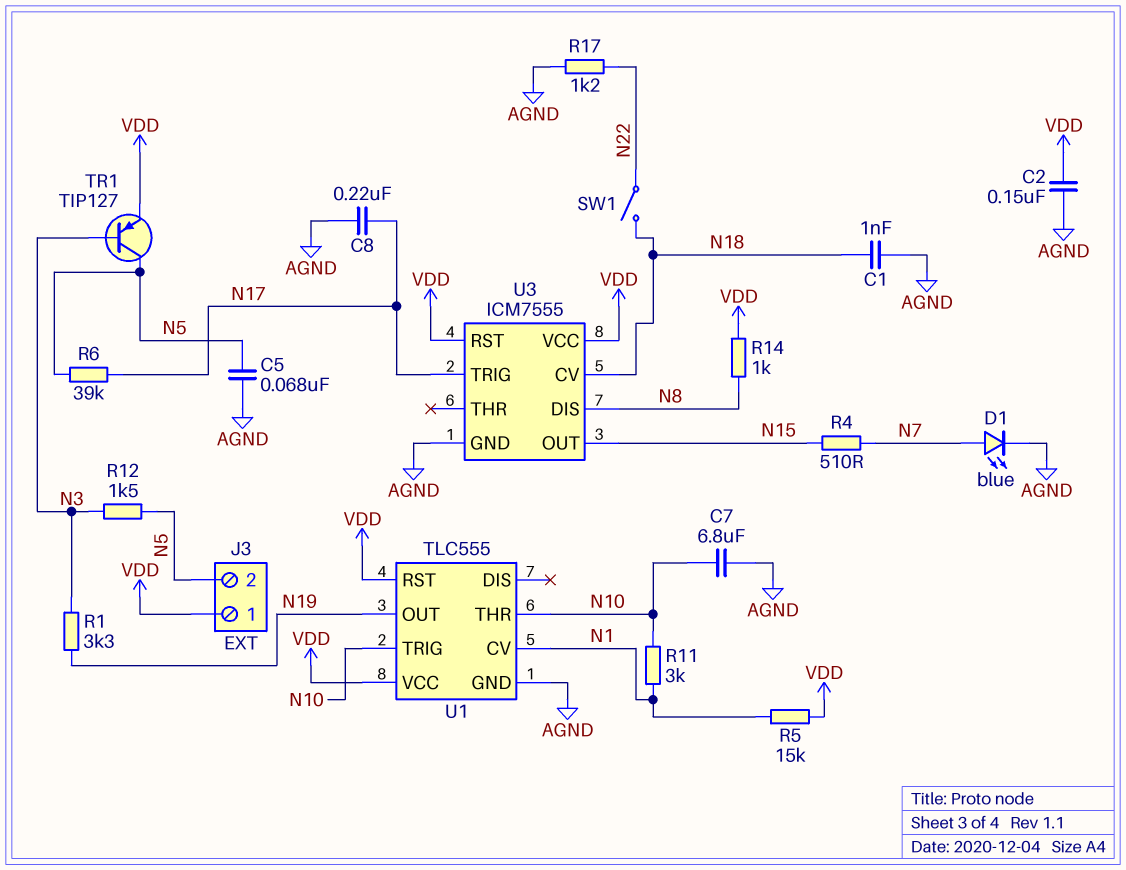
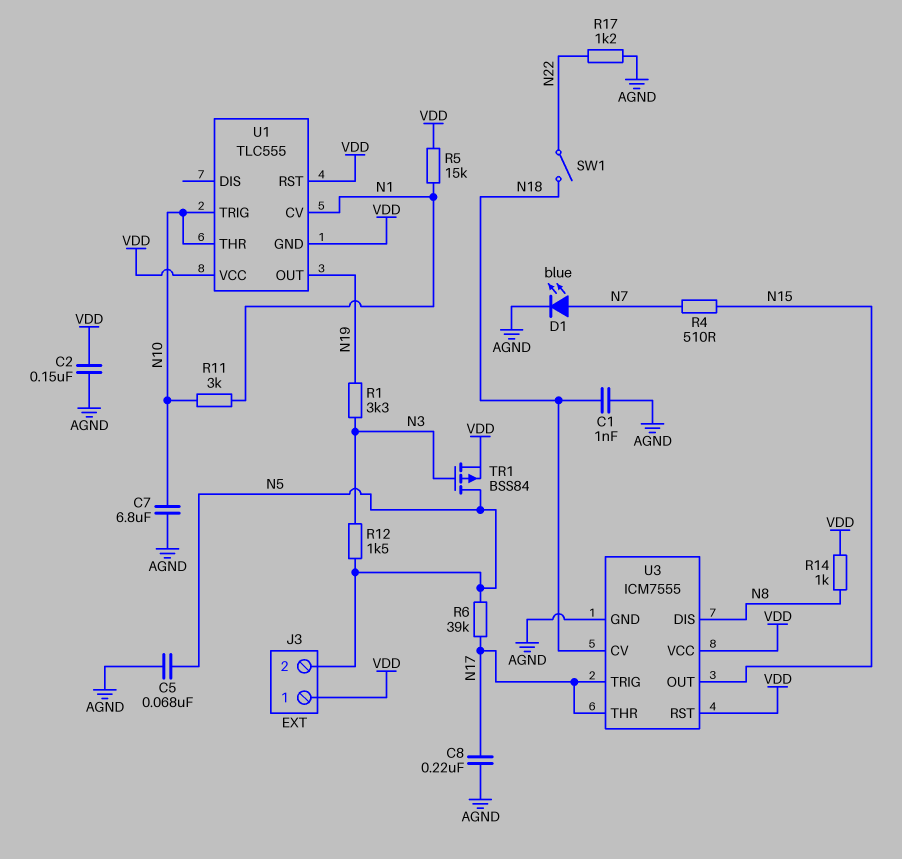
TR1: PNP TIP127 (B N3, C N5, E VDD) -> PMOS BSS84 (G N3, D N5, S VDD)
U1 pin GND: AGND -> VDD
U3 pin THR: none -> N17

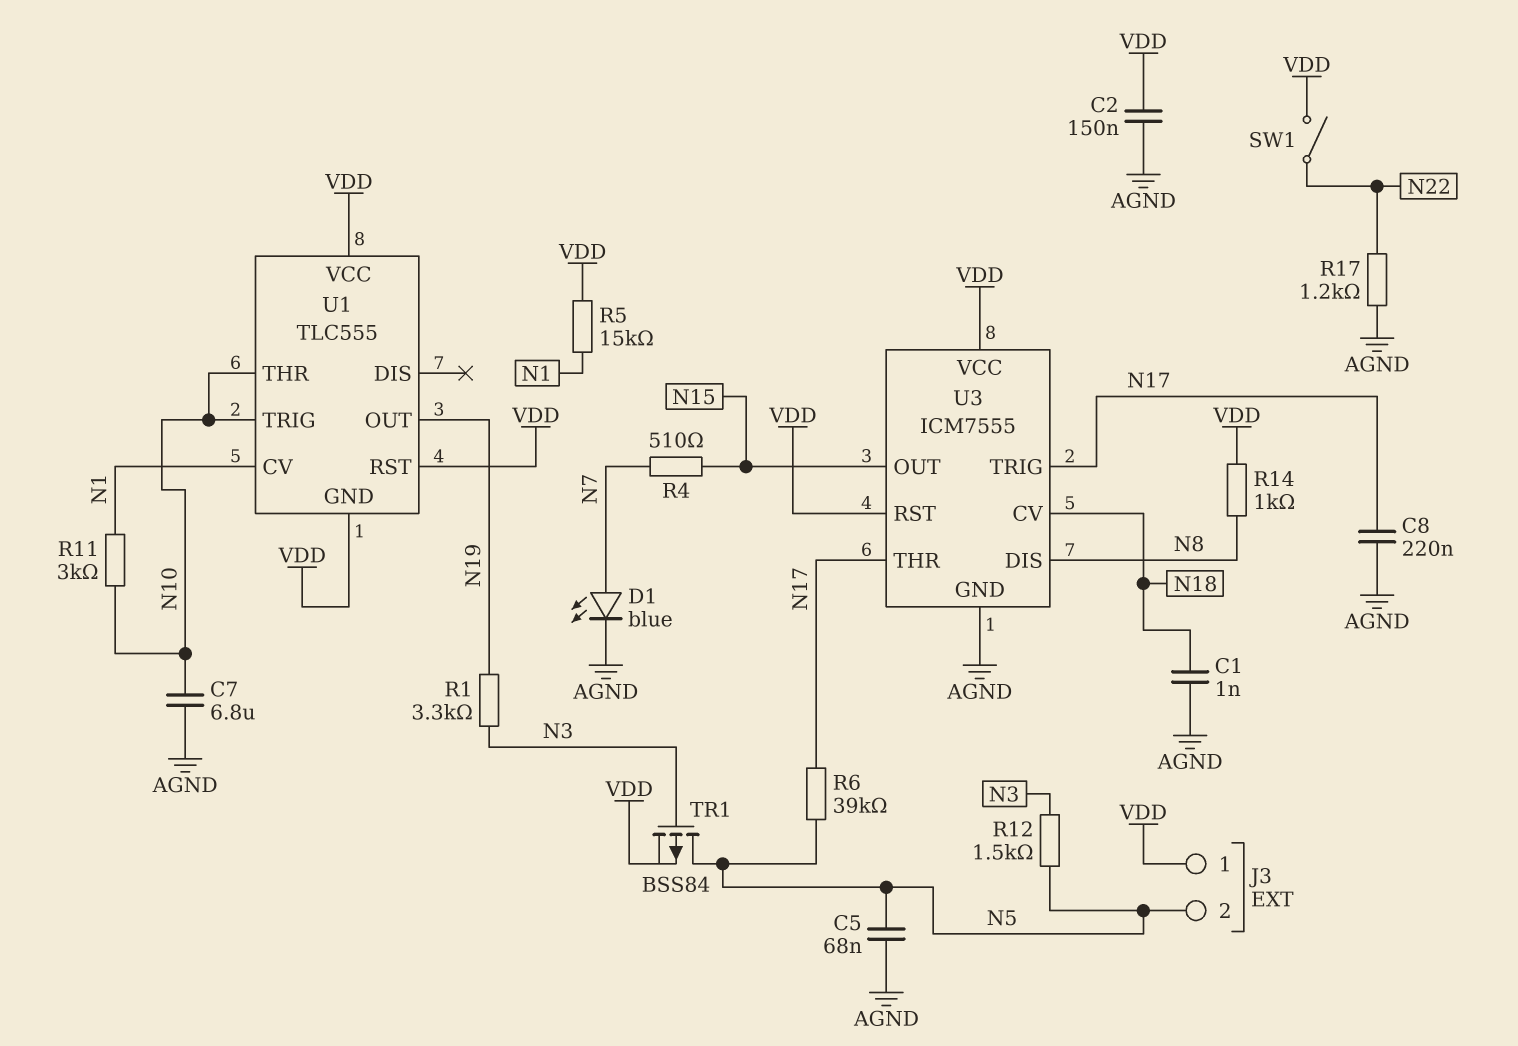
SW1: switch (N18, N22) -> switch (N22, VDD)

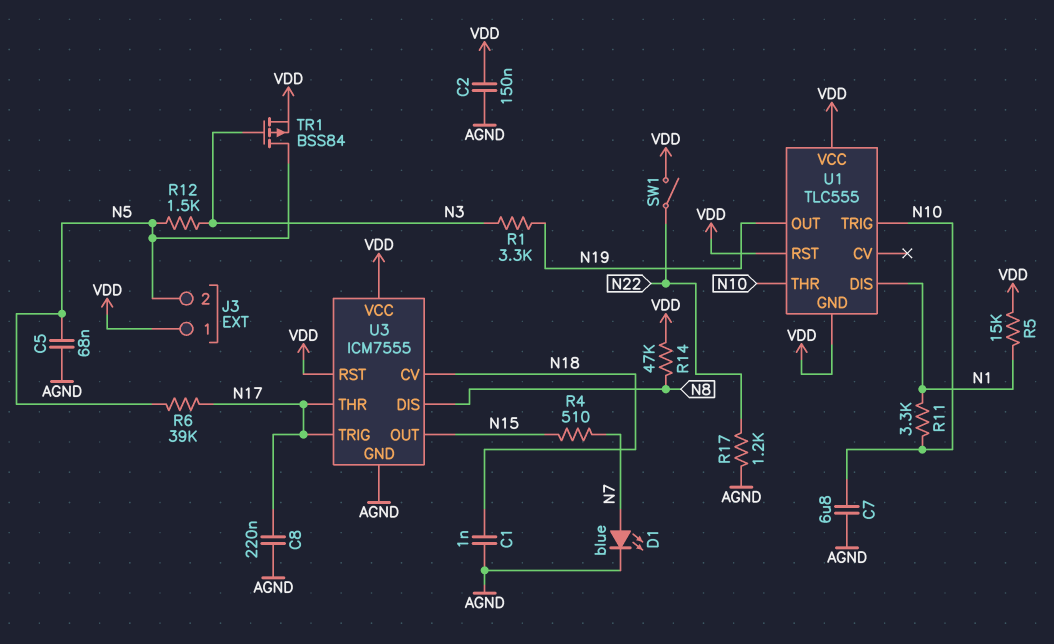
R11: 3k (N1, N10) -> 3.3k (N1, N10)
R14: 1k (N8, VDD) -> 47k (N8, VDD)
U1 pin CV: N1 -> none
U1 pin DIS: none -> N1

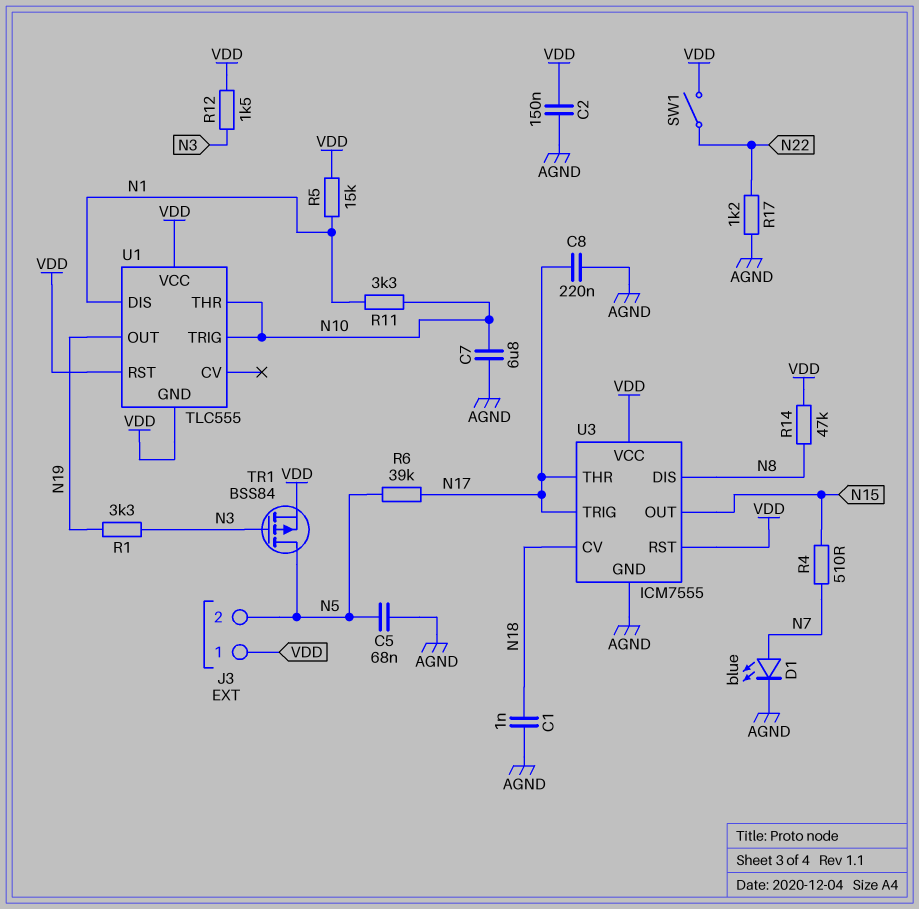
R12: 1.5k (N3, N5) -> 1.5k (N3, VDD)

